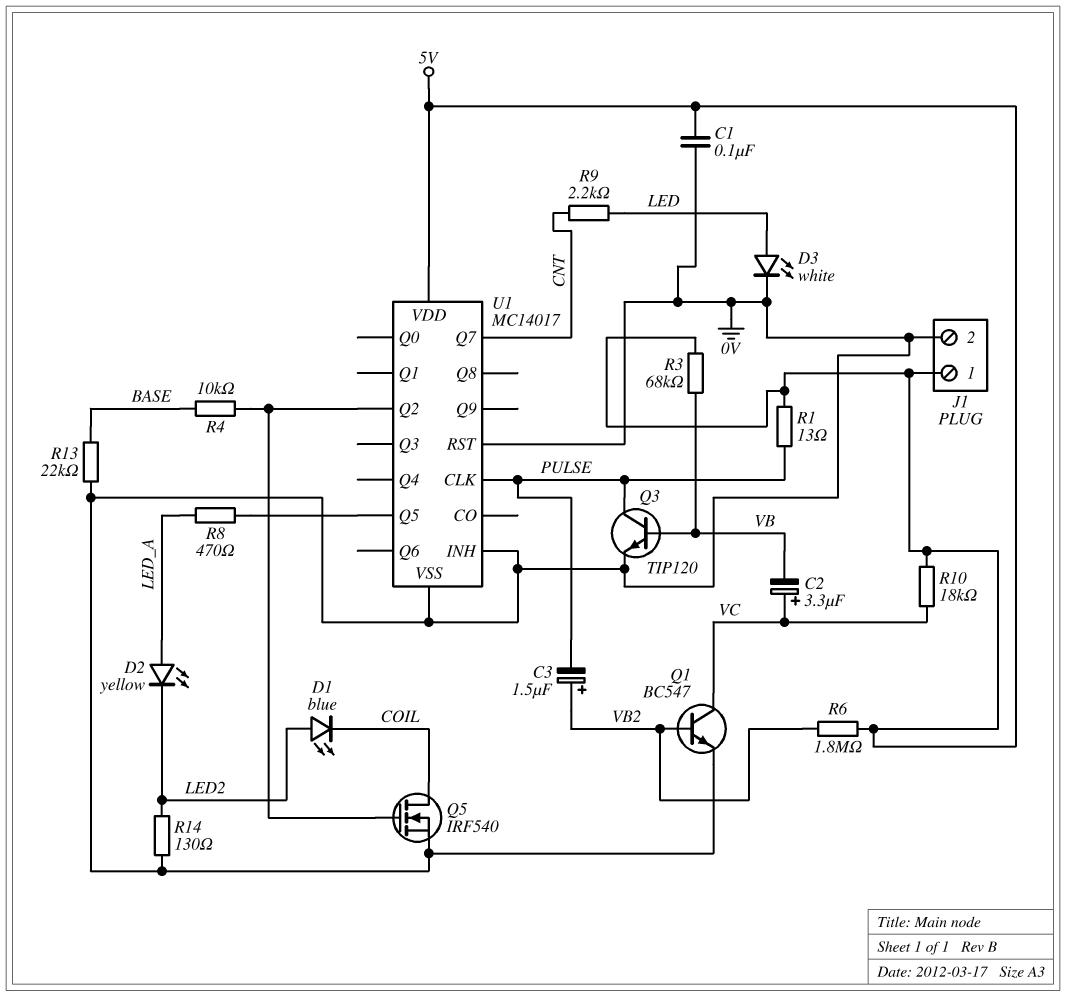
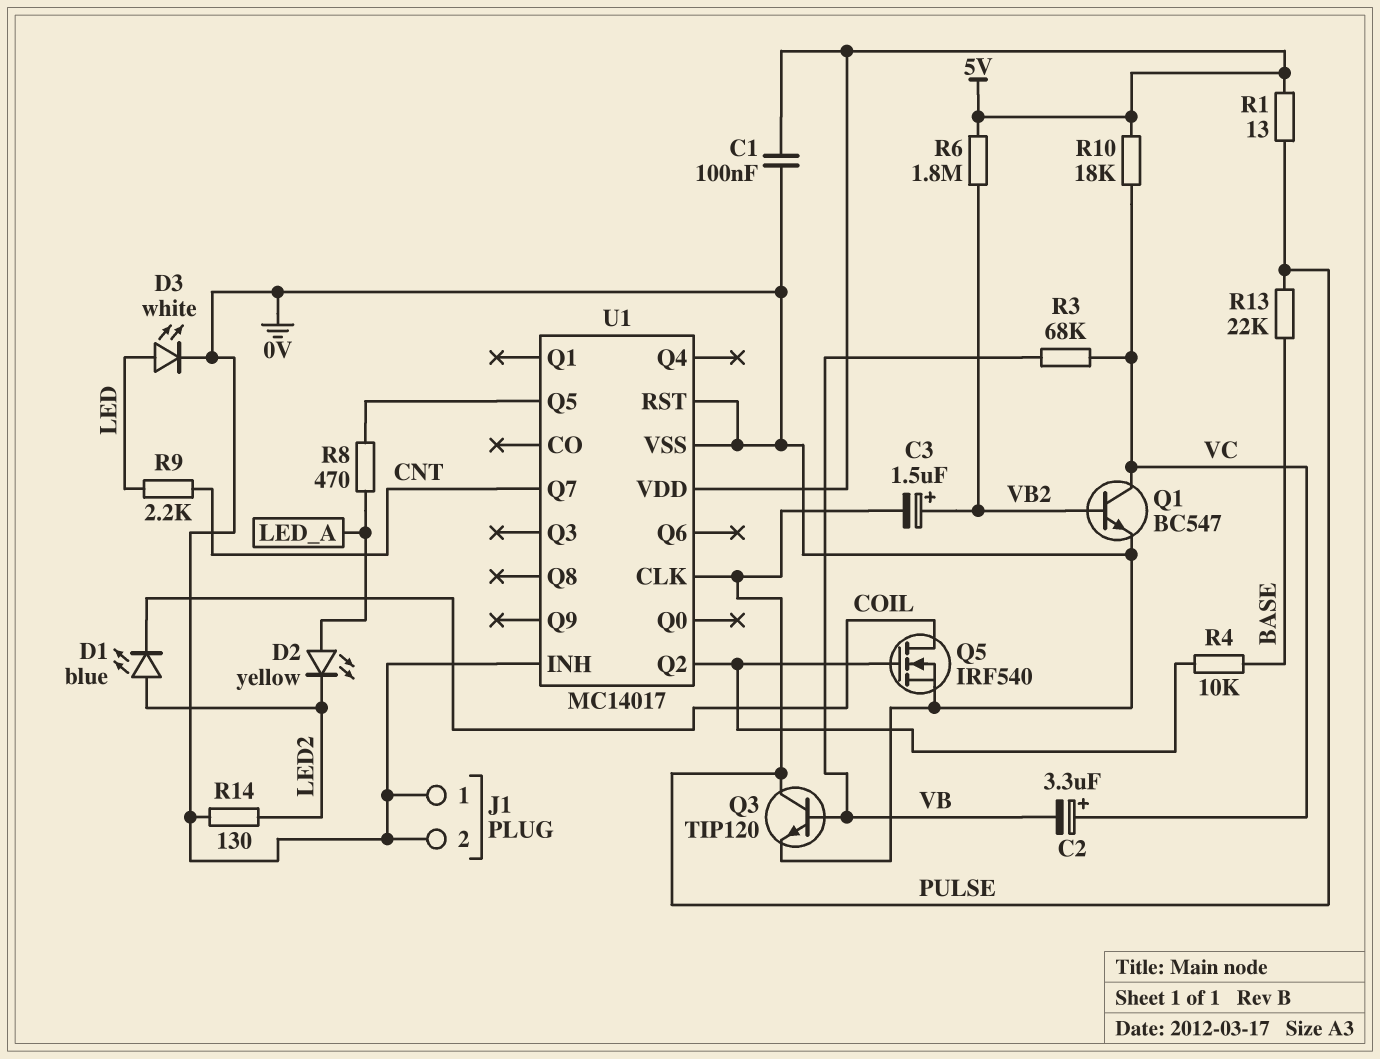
J1 pin 1: 5V -> 0V
R3: 68k (5V, VB) -> 68k (VB, VC)
R13: 22k (0V, BASE) -> 22k (BASE, PULSE)

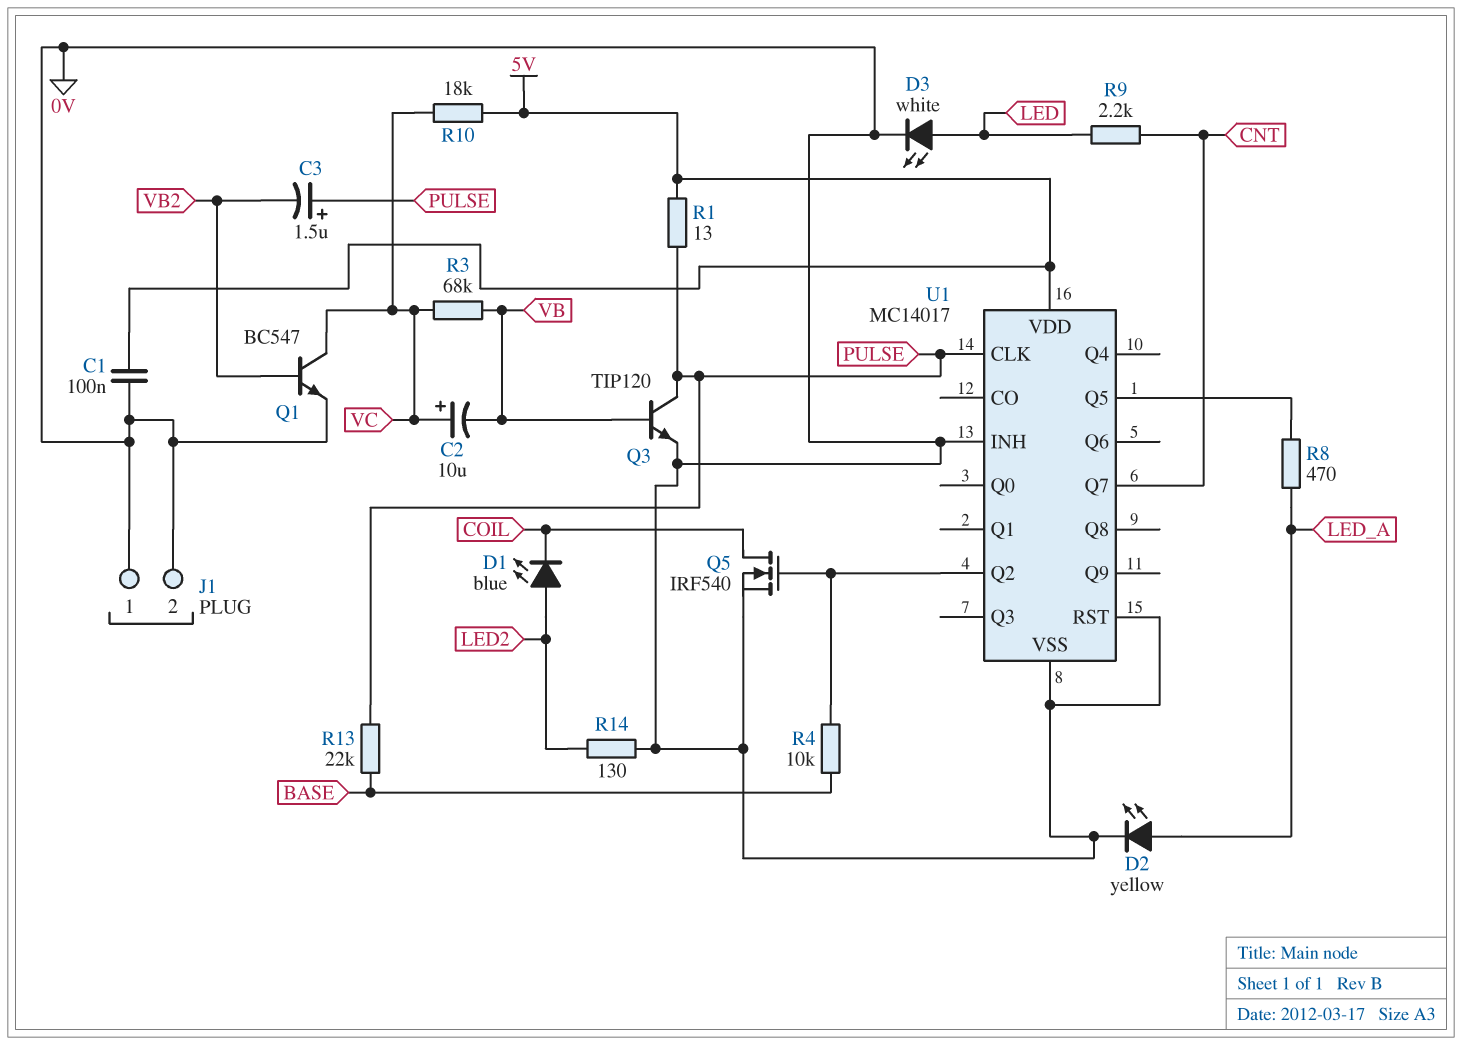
C2: 3.3uF (plus VC, minus VB) -> 10uF (plus VC, minus VB)
C3: 1.5uF (plus VB2, minus PULSE) -> 1.5uF (plus PULSE, minus VB2)
D2: LED yellow (A LED_A, K LED2) -> LED yellow (A LED_A, K 0V)
R6: 1.8M (5V, VB2) -> none

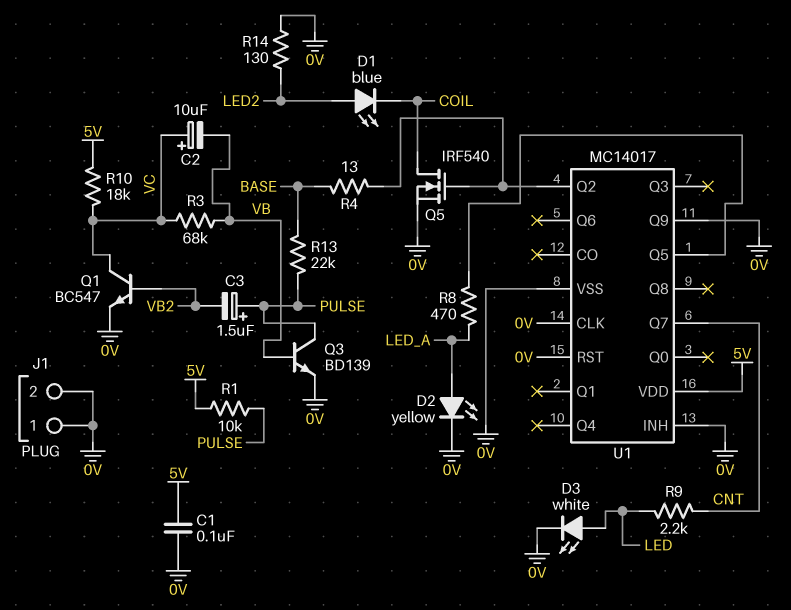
Q3: NPN TIP120 (B VB, C PULSE, E 0V) -> NPN BD139 (B VB, C PULSE, E 0V)
R1: 13 (5V, PULSE) -> 10k (5V, PULSE)
R4: 10k (BASE, U1/Q2) -> 13 (BASE, U1/Q2)
U1 pin CLK: PULSE -> 0V
U1 pin Q9: none -> 0V

